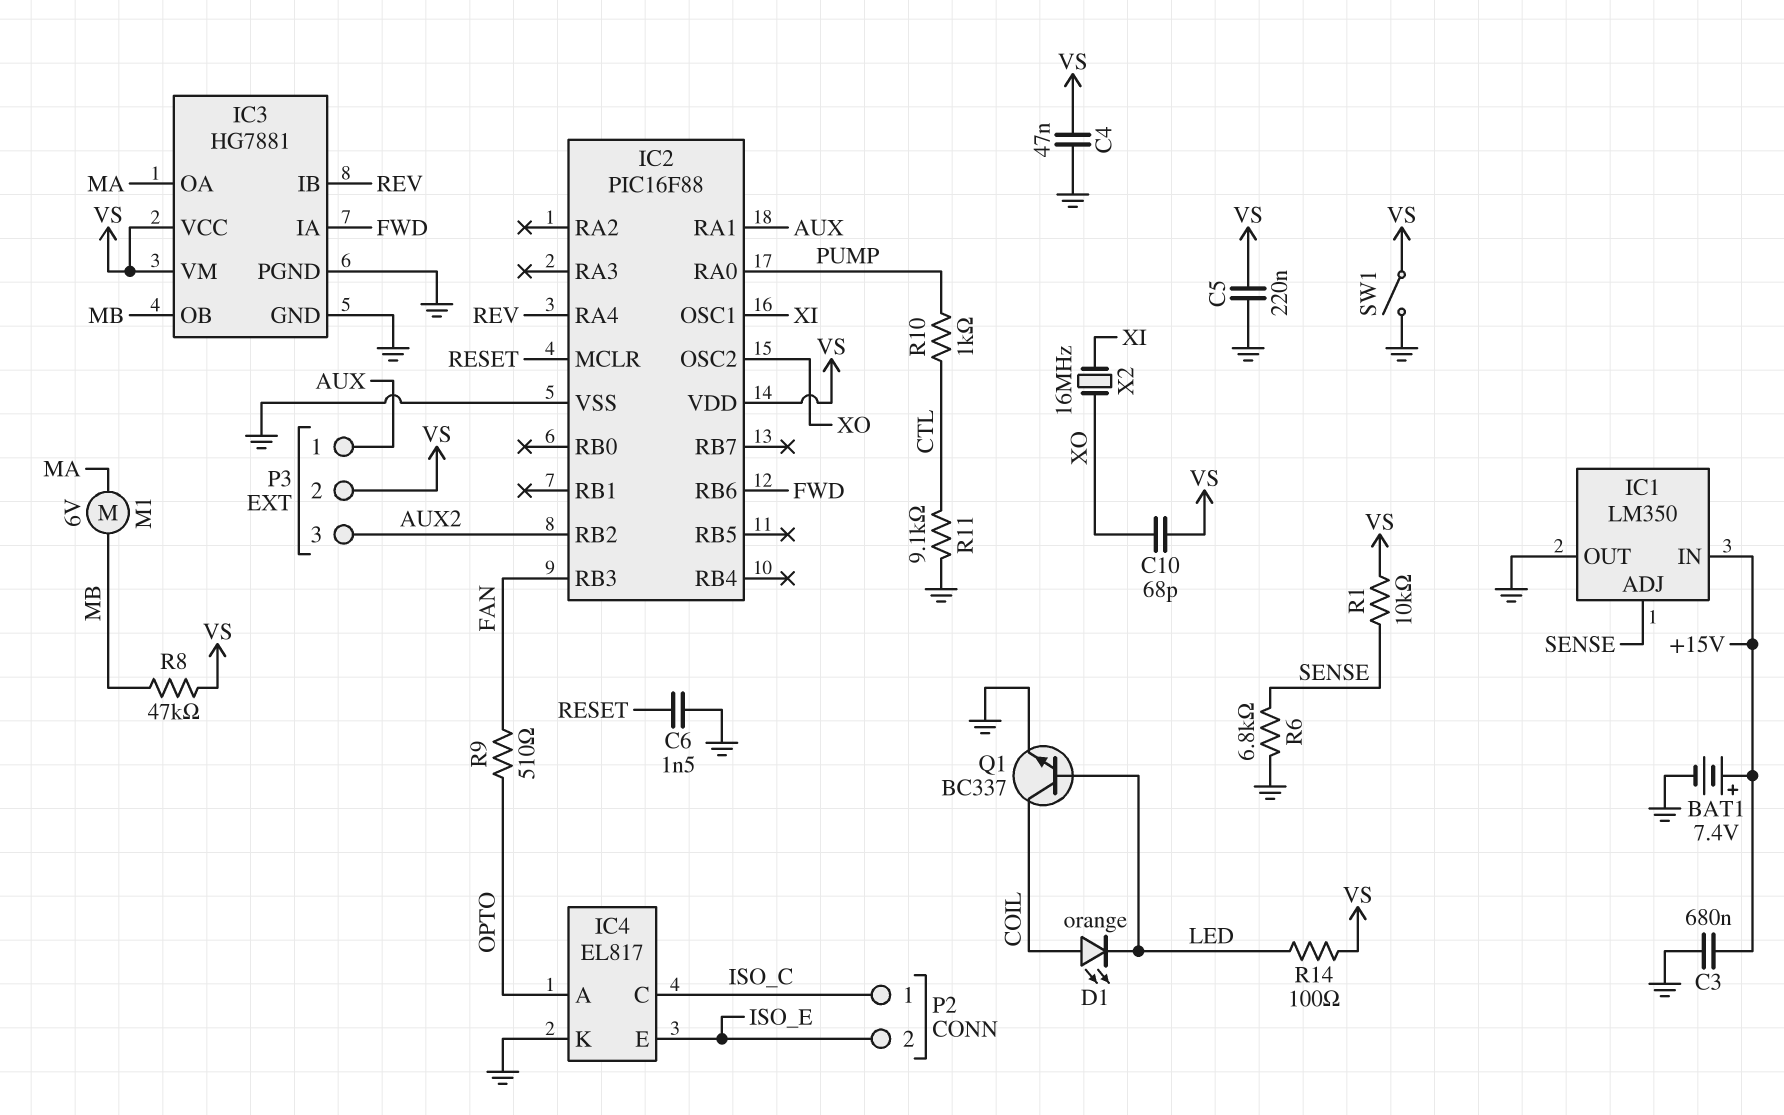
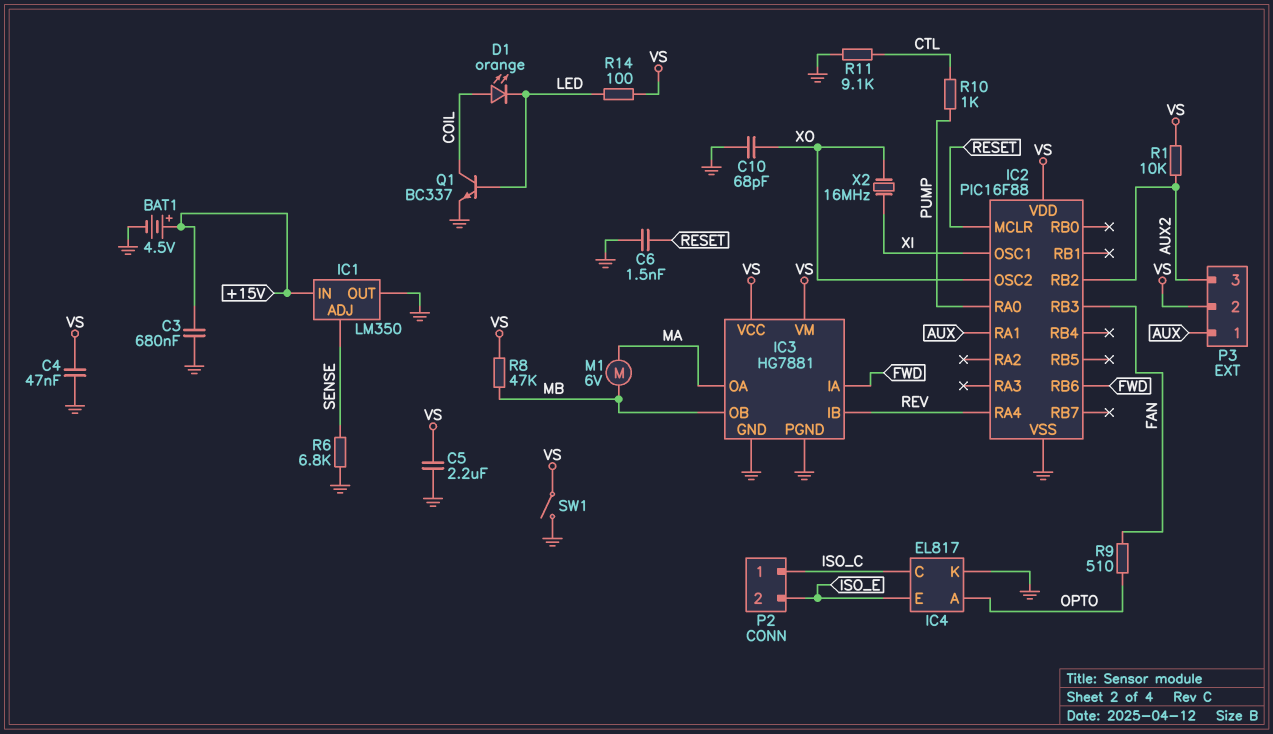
BAT1: 7.4V (plus +15V, minus GND) -> 4.5V (plus +15V, minus GND)
C5: 220nF (GND, VS) -> 2.2uF (GND, VS)
C10: 68pF (VS, XO) -> 68pF (GND, XO)
R1: 10k (SENSE, VS) -> 10k (AUX2, VS)

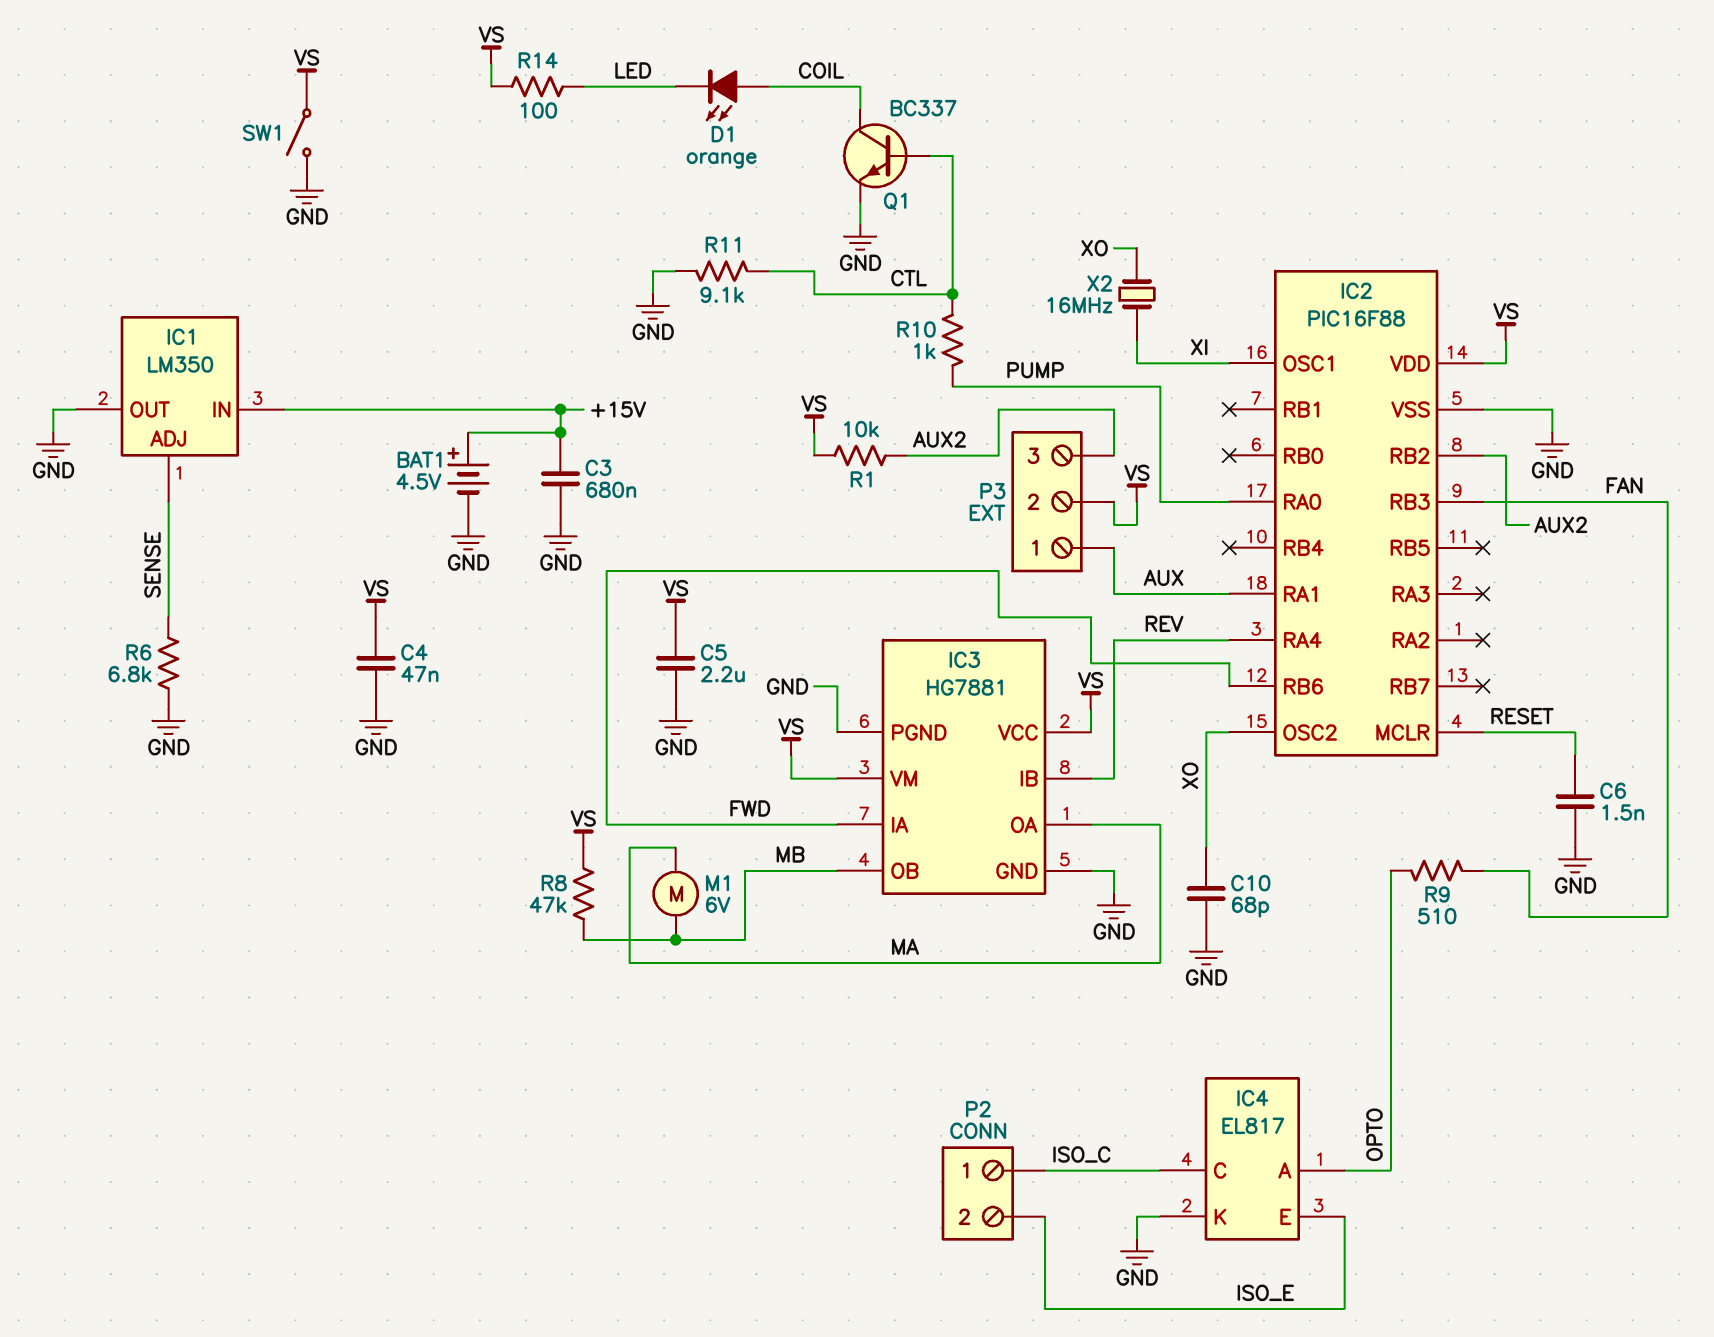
Q1: NPN BC337 (B LED, C COIL, E GND) -> NPN BC337 (B CTL, C COIL, E GND)

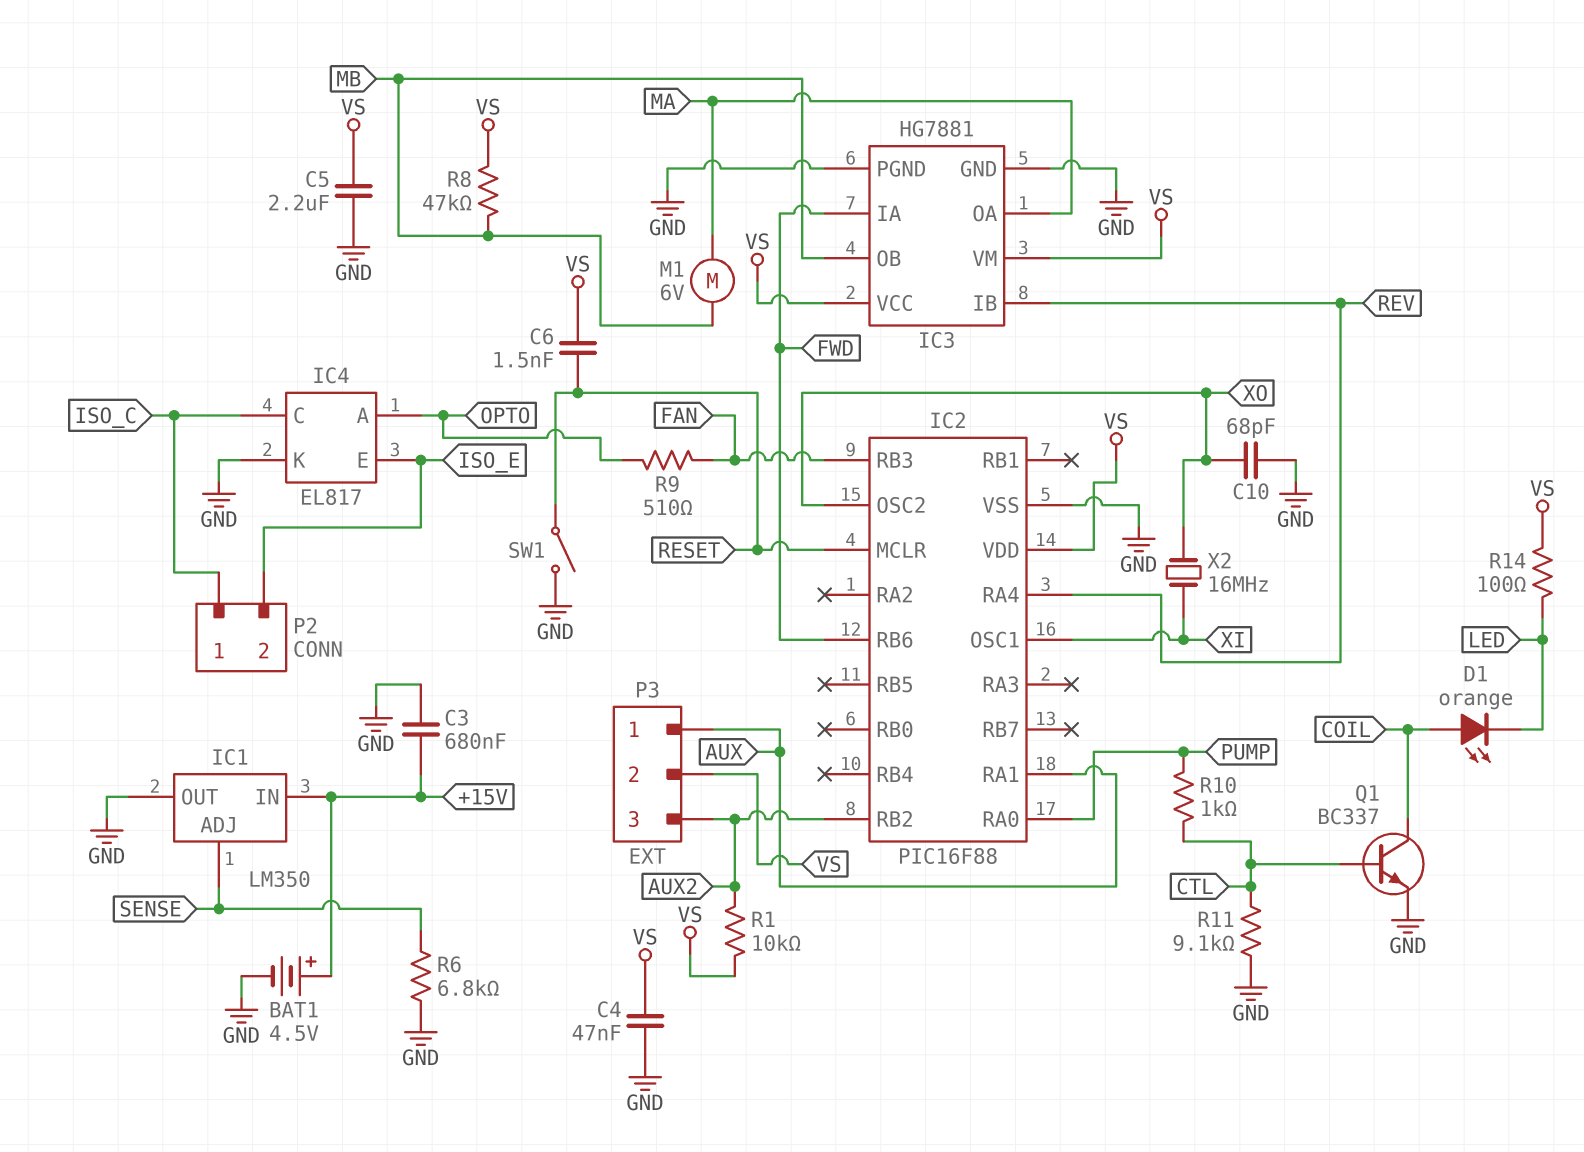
C6: 1.5nF (GND, RESET) -> 1.5nF (RESET, VS)
SW1: switch (GND, VS) -> switch (GND, RESET)

